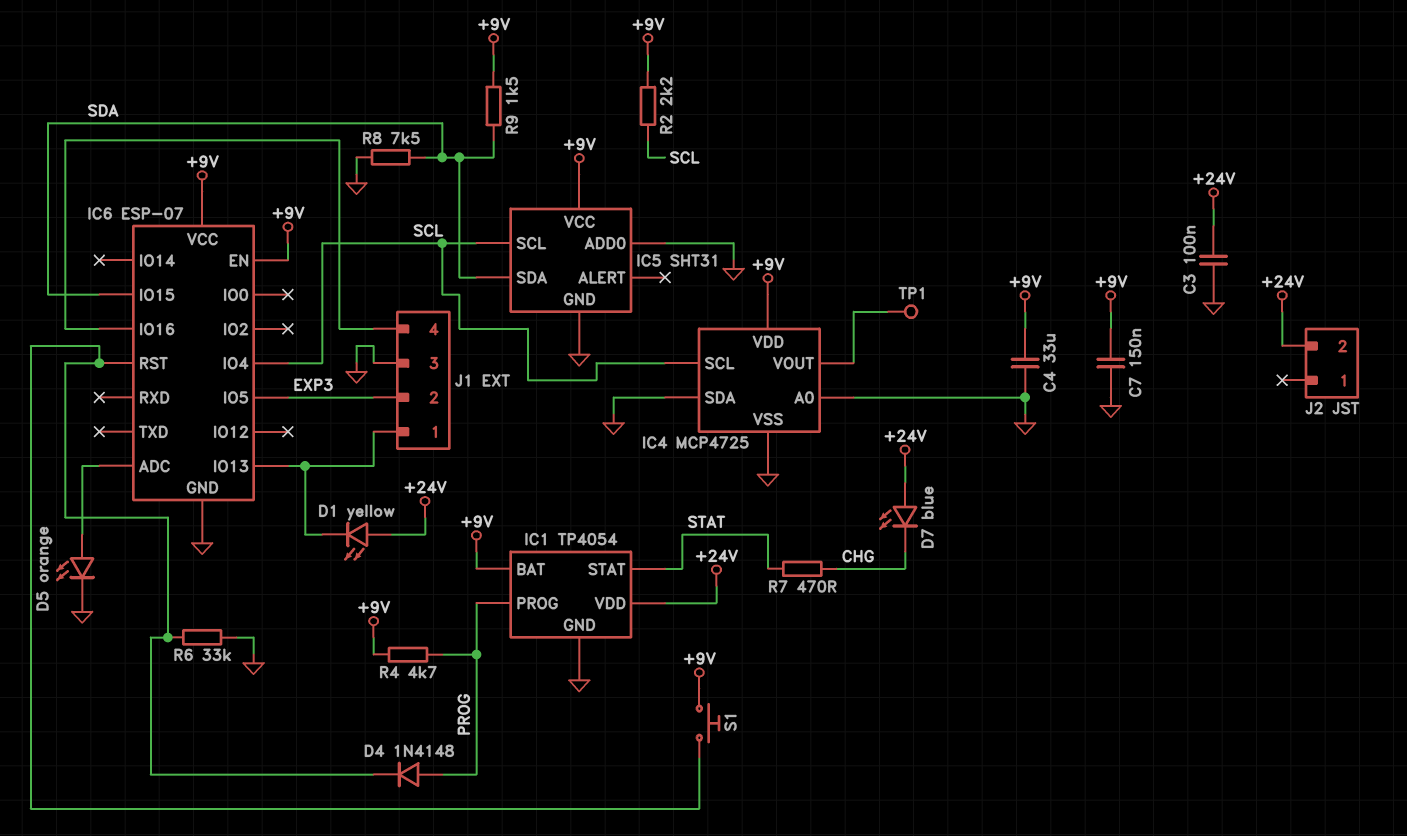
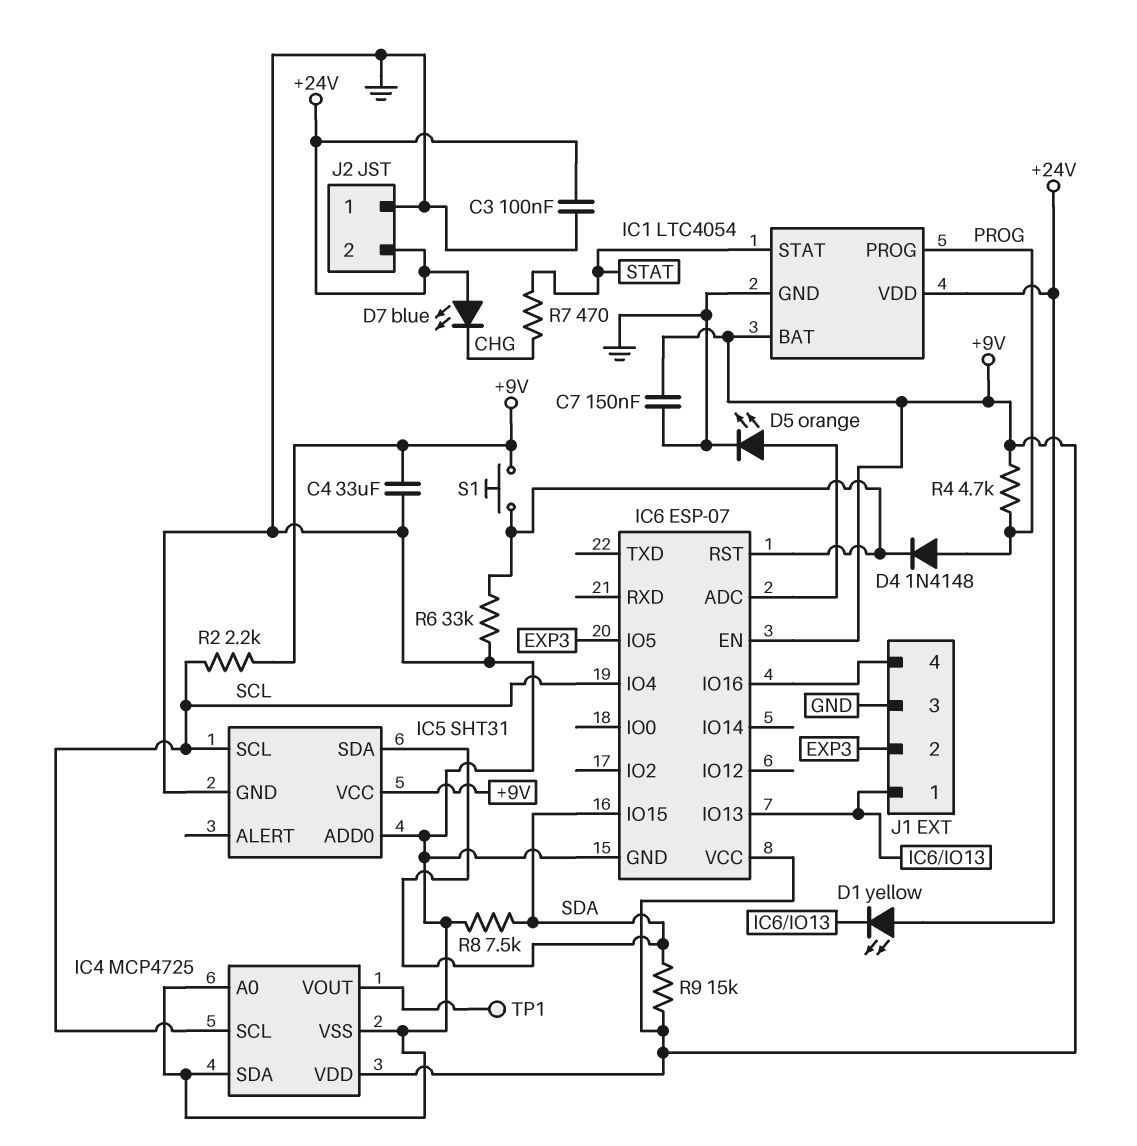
IC1: TP4054 -> LTC4054
J2 pin 1: none -> GND
R9: 1.5k (+9V, SDA) -> 15k (+9V, SDA)

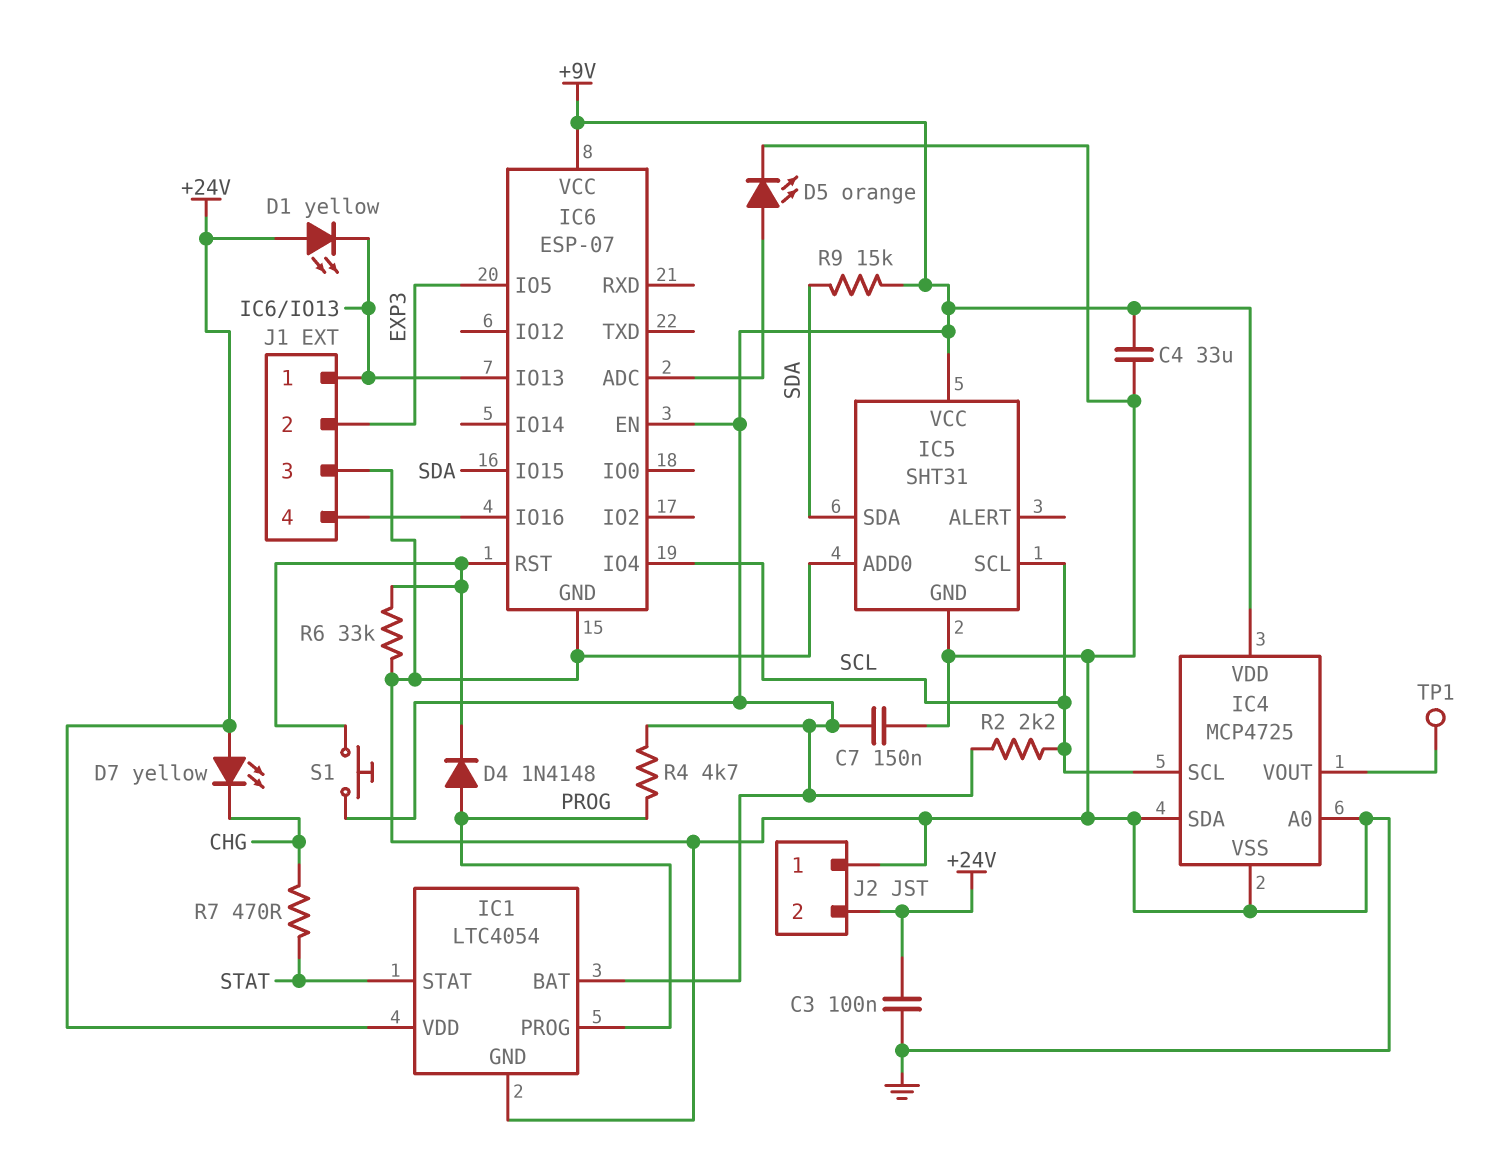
D7: LED blue (A +24V, K CHG) -> LED yellow (A +24V, K CHG)
R8: 7.5k (GND, SDA) -> none

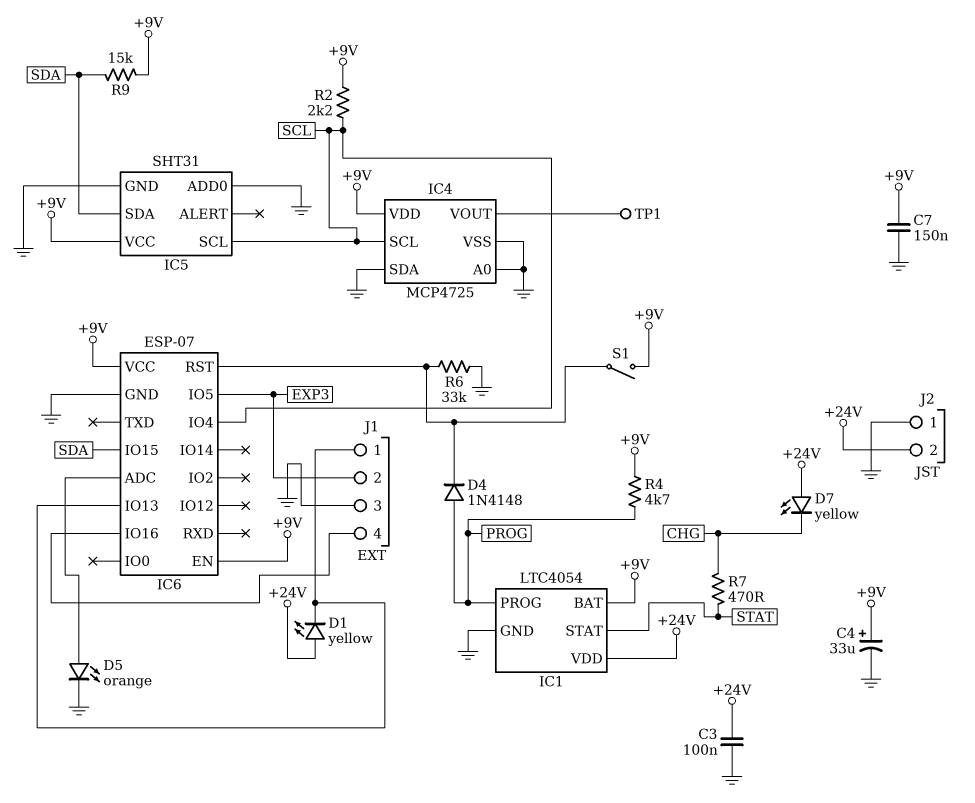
C4: 33uF (+9V, GND) -> 33uF (plus +9V, minus GND)
S1: button (+9V, IC6/RST) -> switch (+9V, IC6/RST)

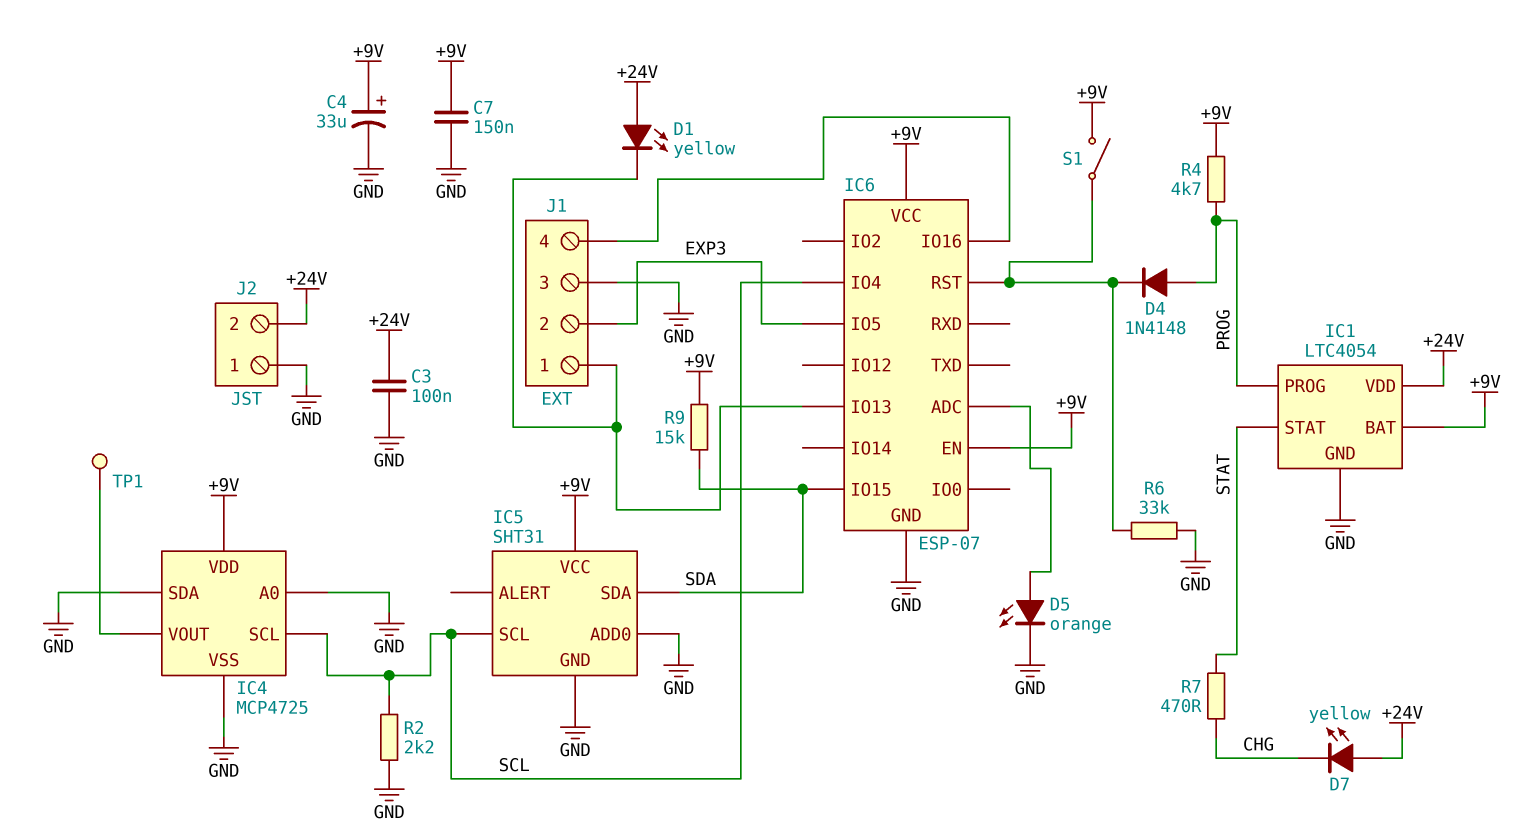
R2: 2.2k (+9V, SCL) -> 2.2k (GND, SCL)

